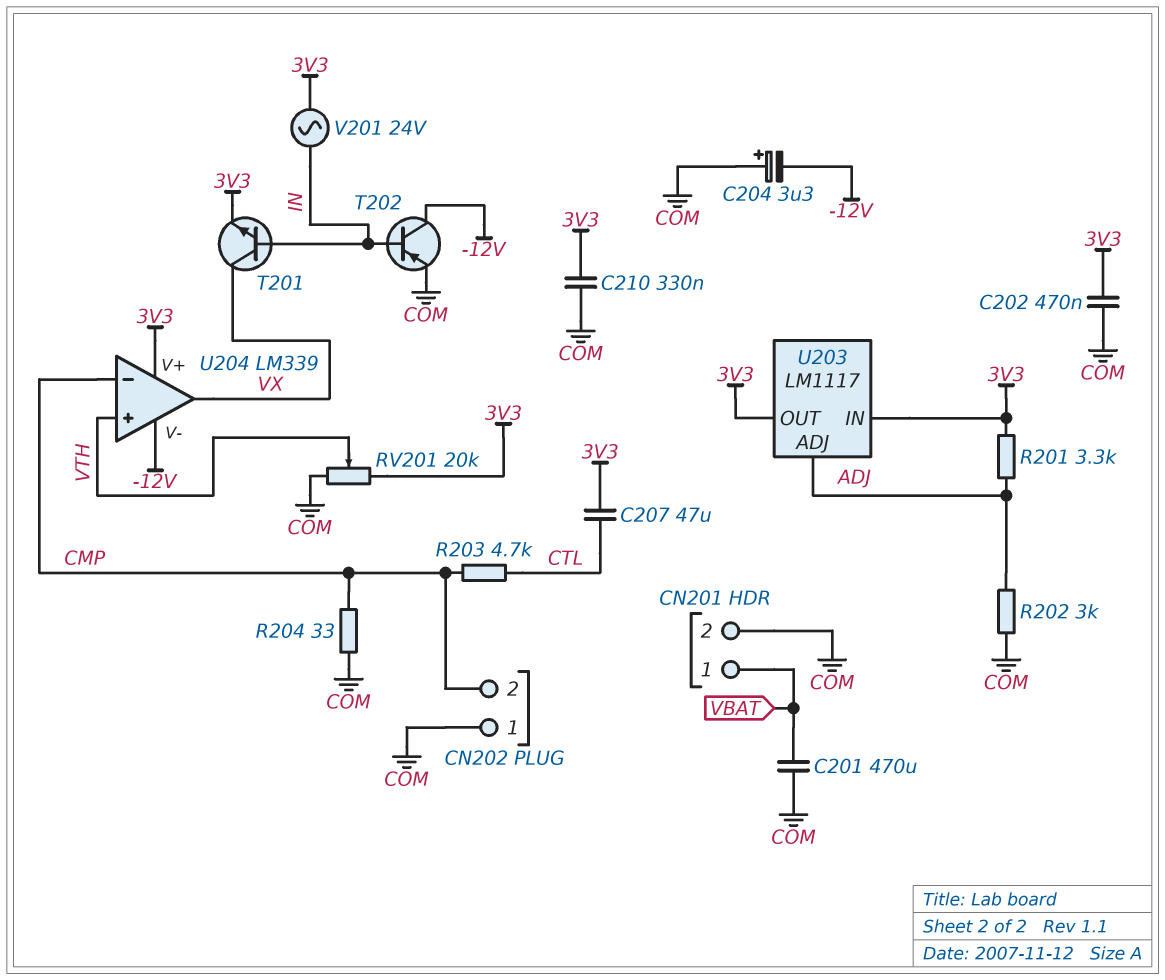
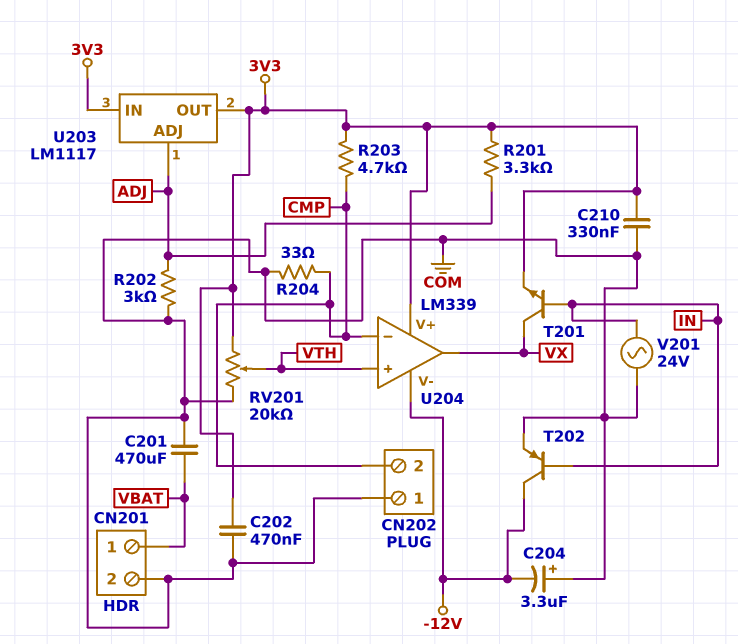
C207: 47uF (3V3, CTL) -> none
R203: 4.7k (CMP, CTL) -> 4.7k (3V3, CMP)
V201: AC 24V (3V3, IN) -> AC 24V (COM, IN)

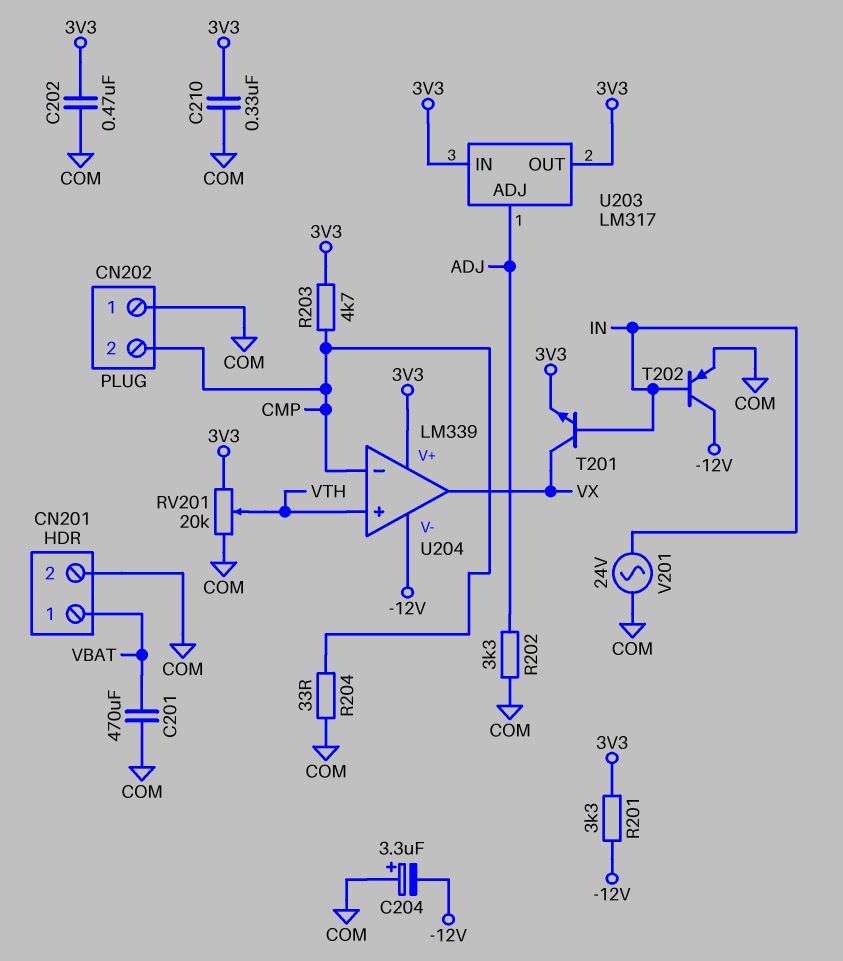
R201: 3.3k (3V3, ADJ) -> 3.3k (-12V, 3V3)
R202: 3k (ADJ, COM) -> 3.3k (ADJ, COM)
U203: LM1117 -> LM317

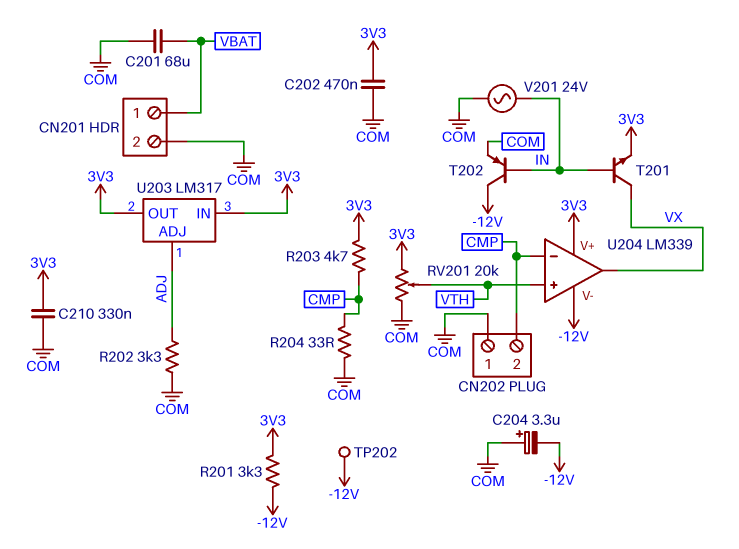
C201: 470uF (COM, VBAT) -> 68uF (COM, VBAT)
TP202: none -> test point (-12V)

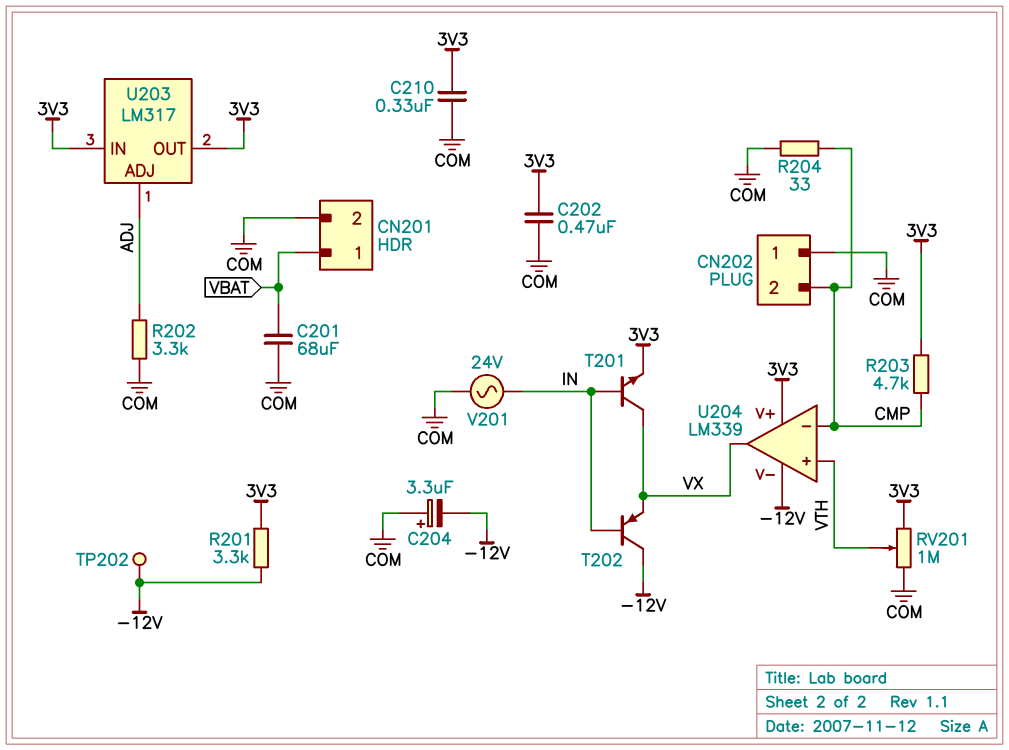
RV201: 20k (3V3, COM, wiper VTH) -> 1M (3V3, COM, wiper VTH)
T202: PNP (B IN, C -12V, E COM) -> PNP (B IN, C -12V, E VX)

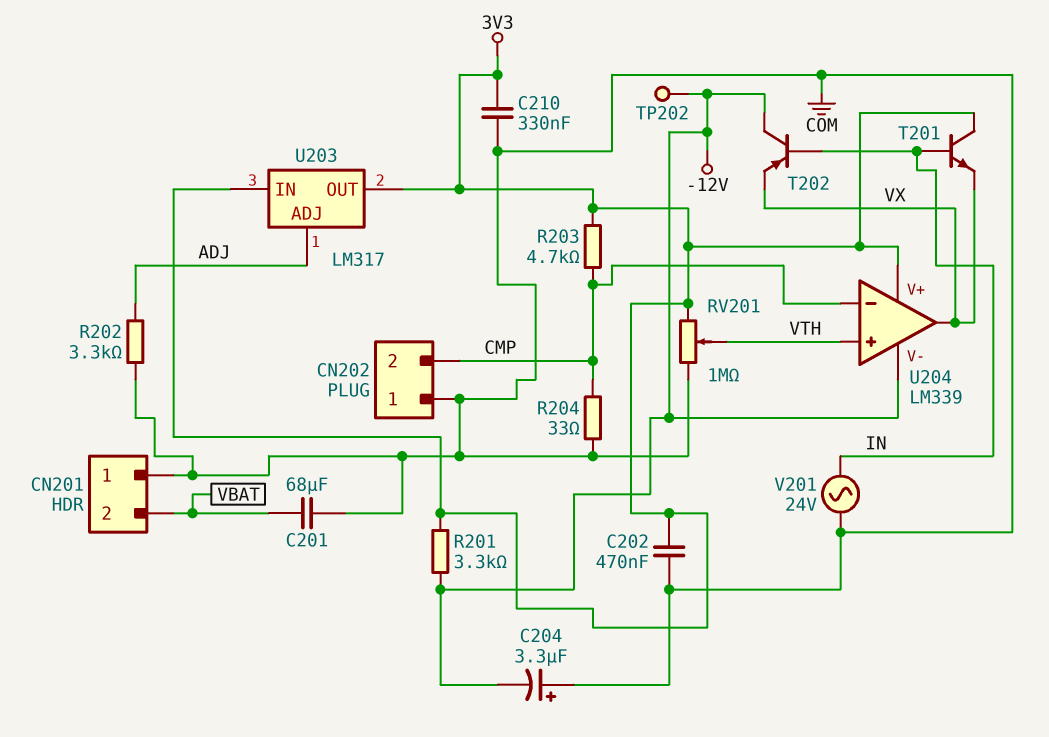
CN201 pin 1: VBAT -> COM
CN201 pin 2: COM -> VBAT
T201: NPN (B IN, C VX, E 3V3) -> NPN (B IN, C 3V3, E VX)

